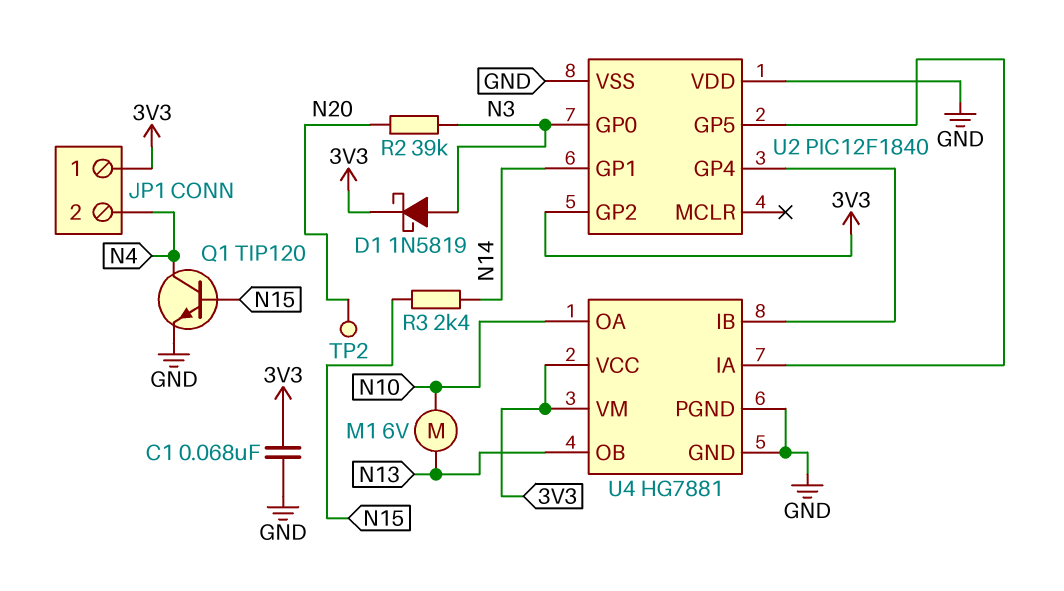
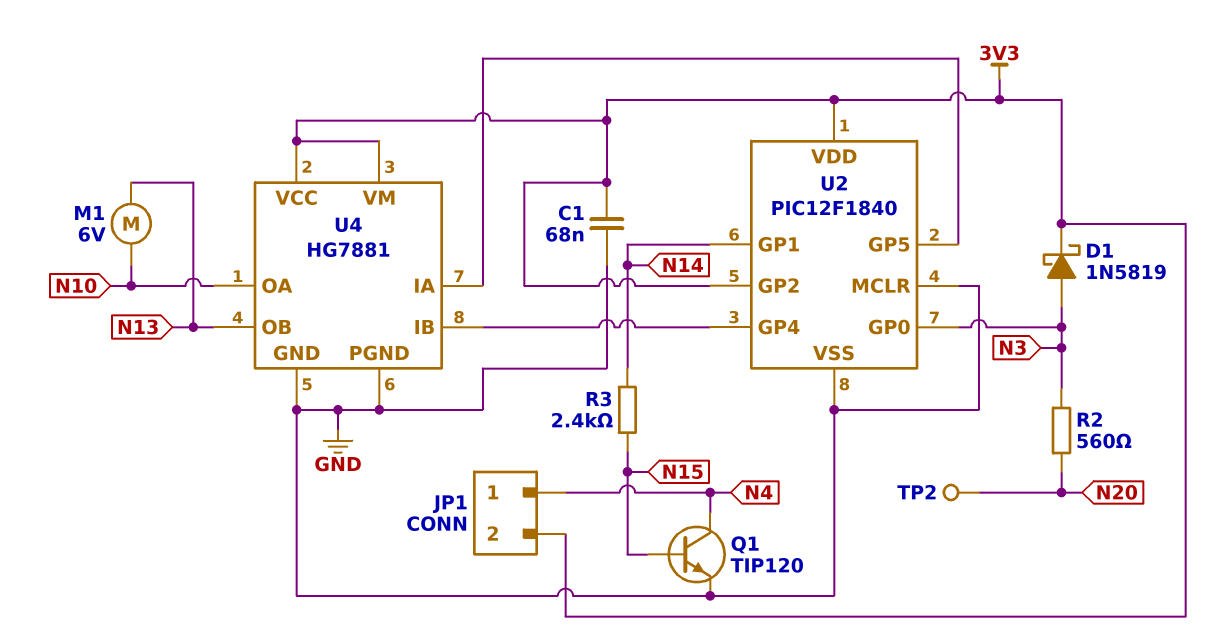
JP1 pin 1: 3V3 -> N4
JP1 pin 2: N4 -> 3V3
R2: 39k (N3, N20) -> 560 (N3, N20)
U2 pin MCLR: none -> GND
U2 pin VDD: GND -> 3V3

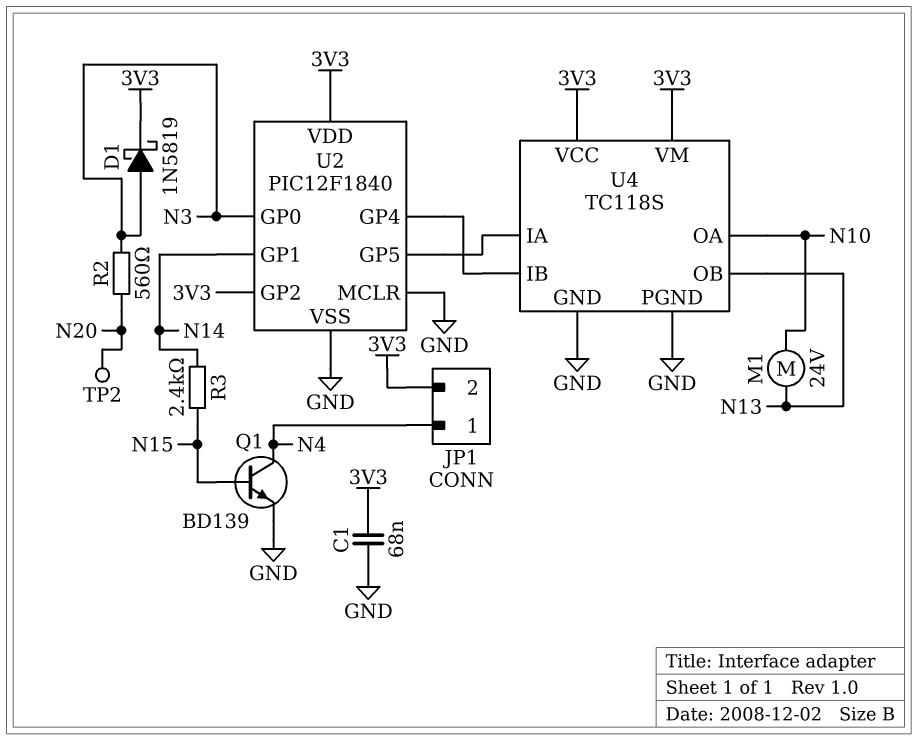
M1: motor 6V (N10, N13) -> motor 24V (N10, N13)
Q1: NPN TIP120 (B N15, C N4, E GND) -> NPN BD139 (B N15, C N4, E GND)
U4: HG7881 -> TC118S

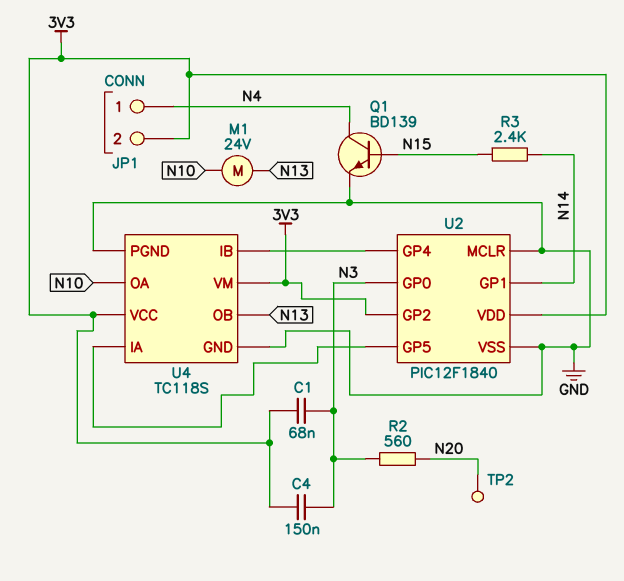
C1: 68nF (3V3, GND) -> 68nF (3V3, N3)
C4: none -> 150nF (3V3, N3)
D1: schottky 1N5819 (A N3, K 3V3) -> none

